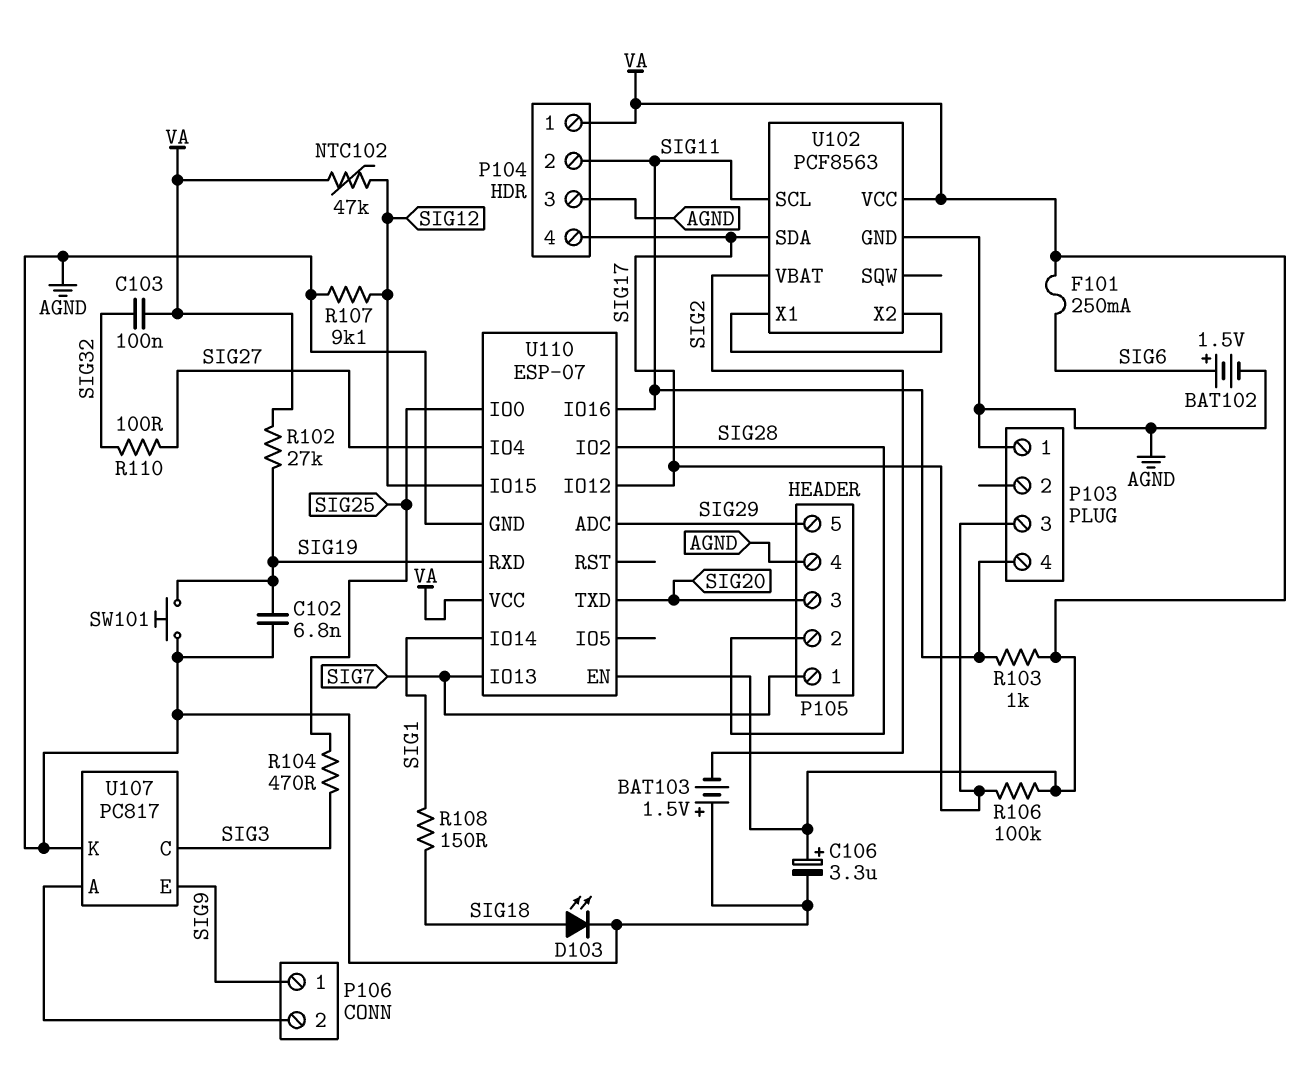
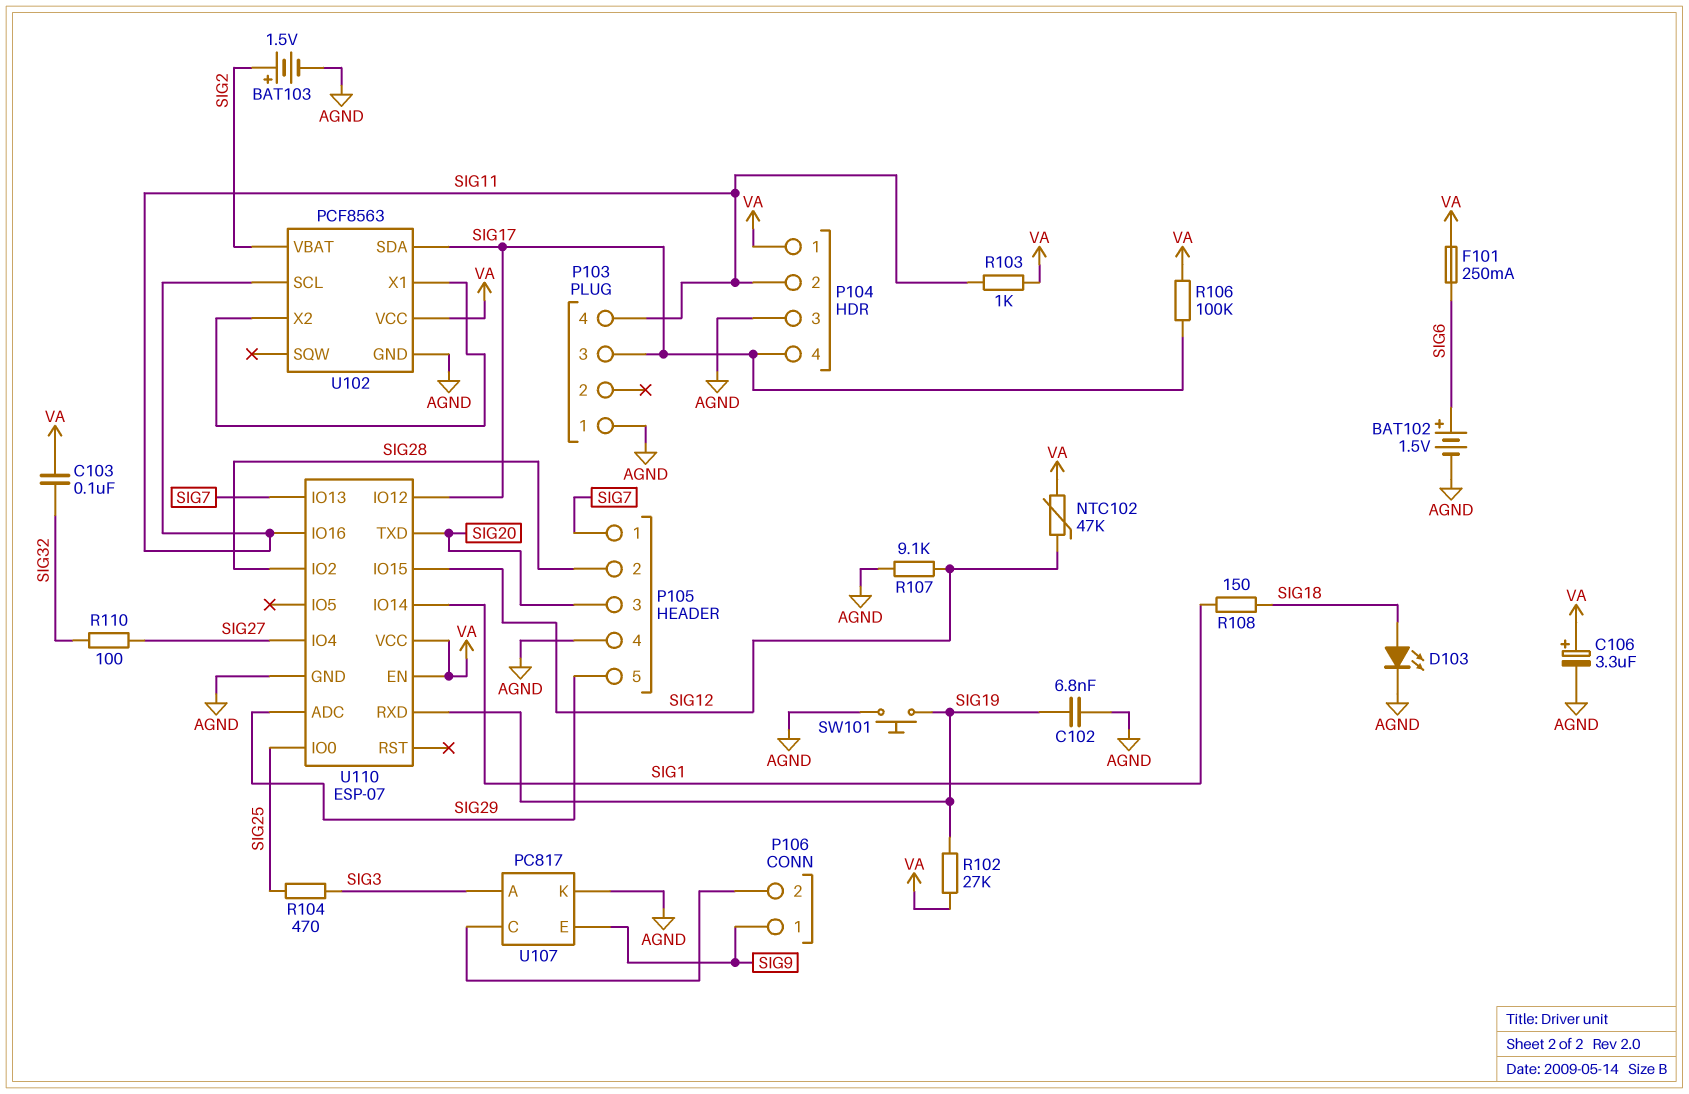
BAT103: 1.5V (plus AGND, minus SIG2) -> 1.5V (plus SIG2, minus AGND)
U107 pin A: P106/2 -> SIG3
U107 pin C: SIG3 -> P106/2

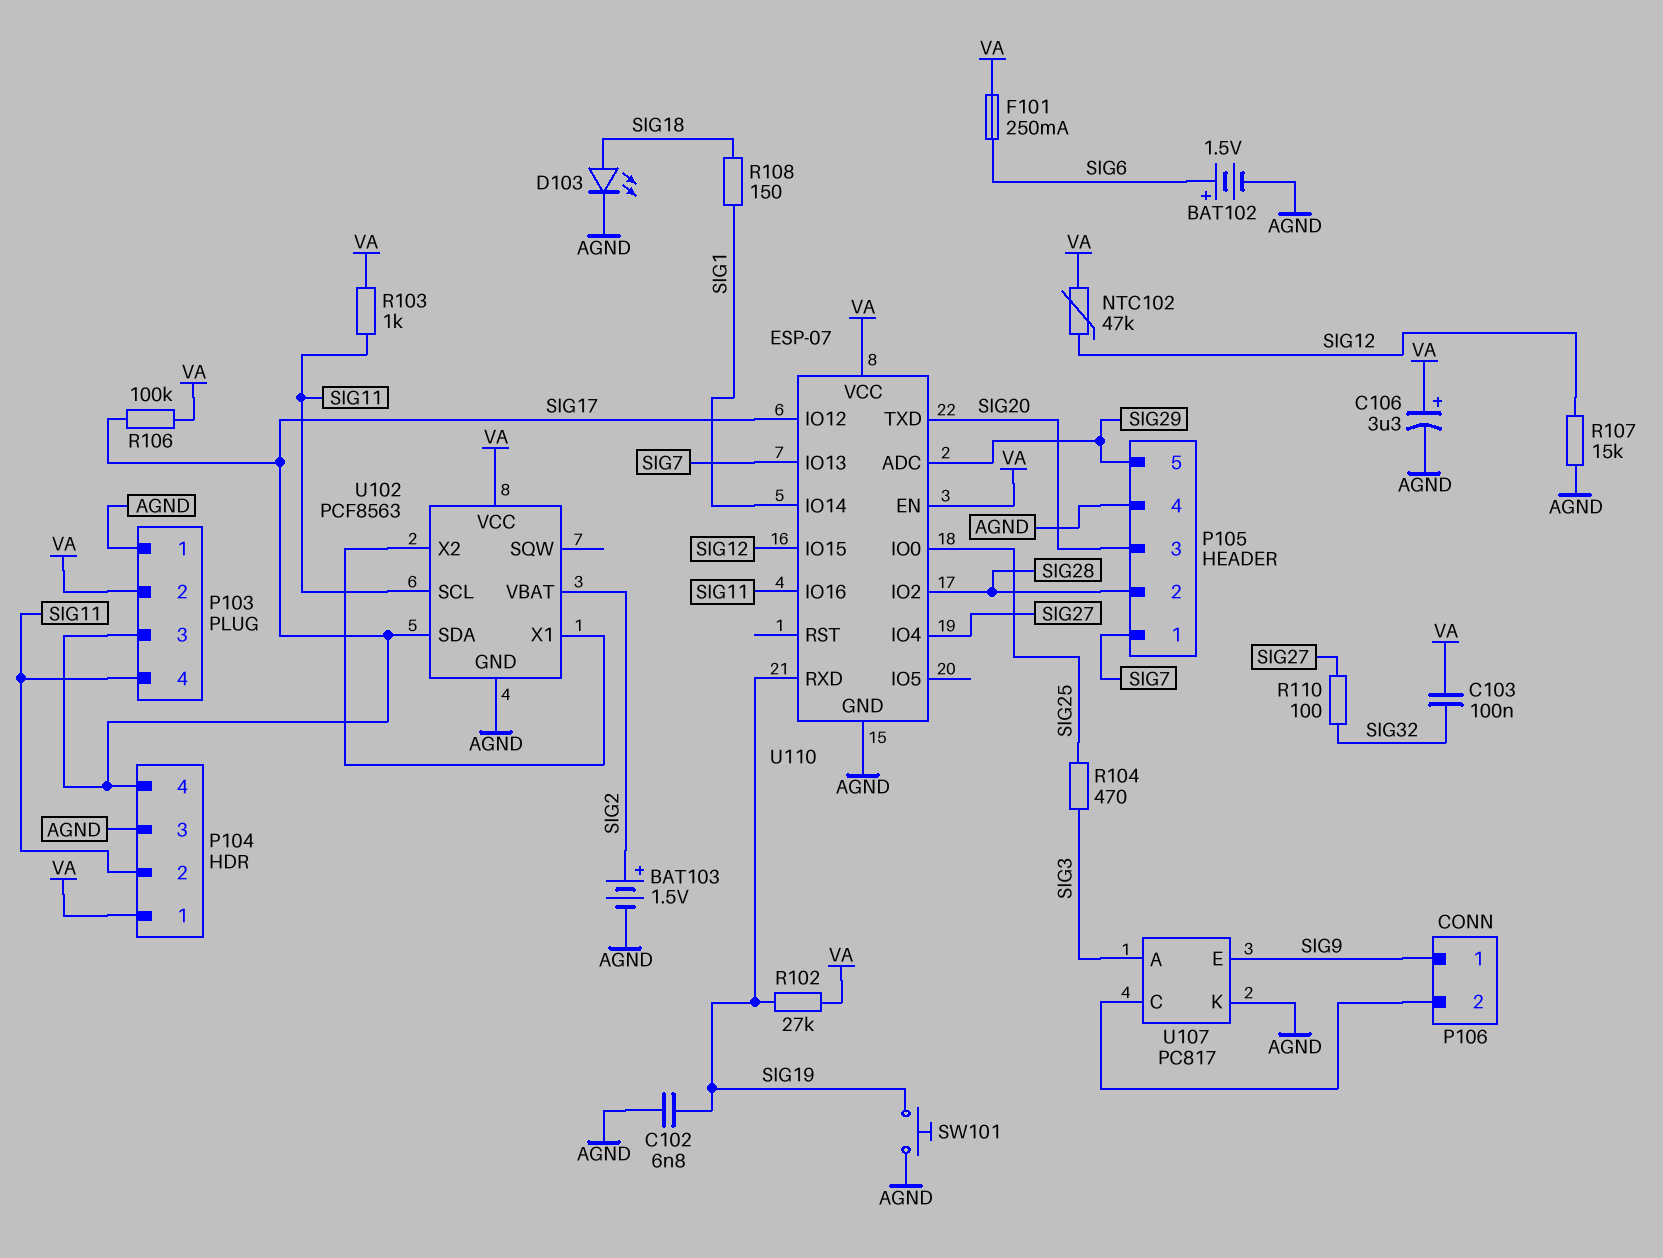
P103 pin 2: none -> VA
R107: 9.1k (AGND, SIG12) -> 15k (AGND, SIG12)

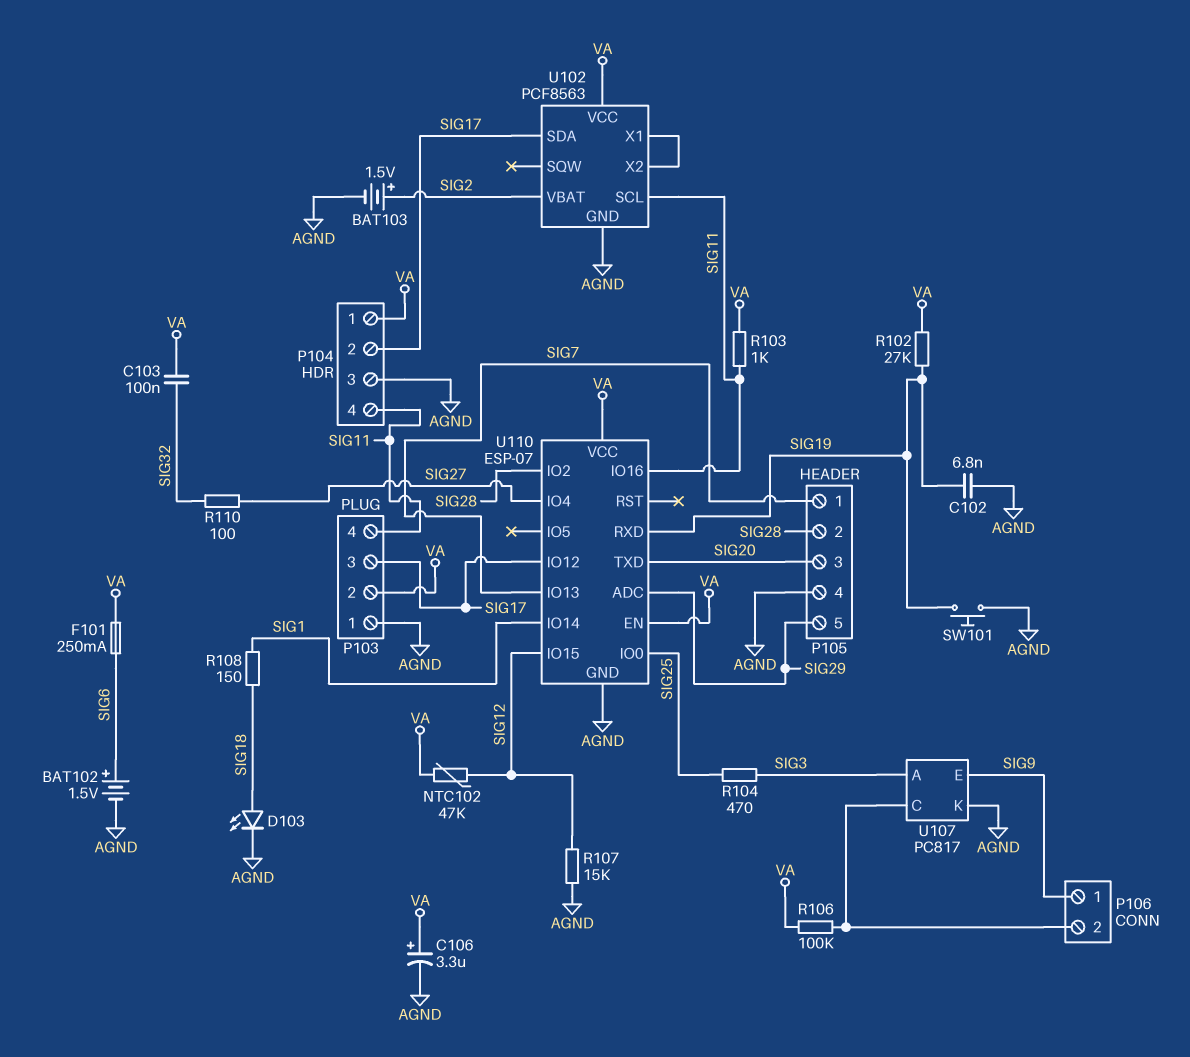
P104 pin 2: SIG11 -> SIG17
P104 pin 4: SIG17 -> SIG11
R106: 100k (SIG17, VA) -> 100k (P106/2, VA)

